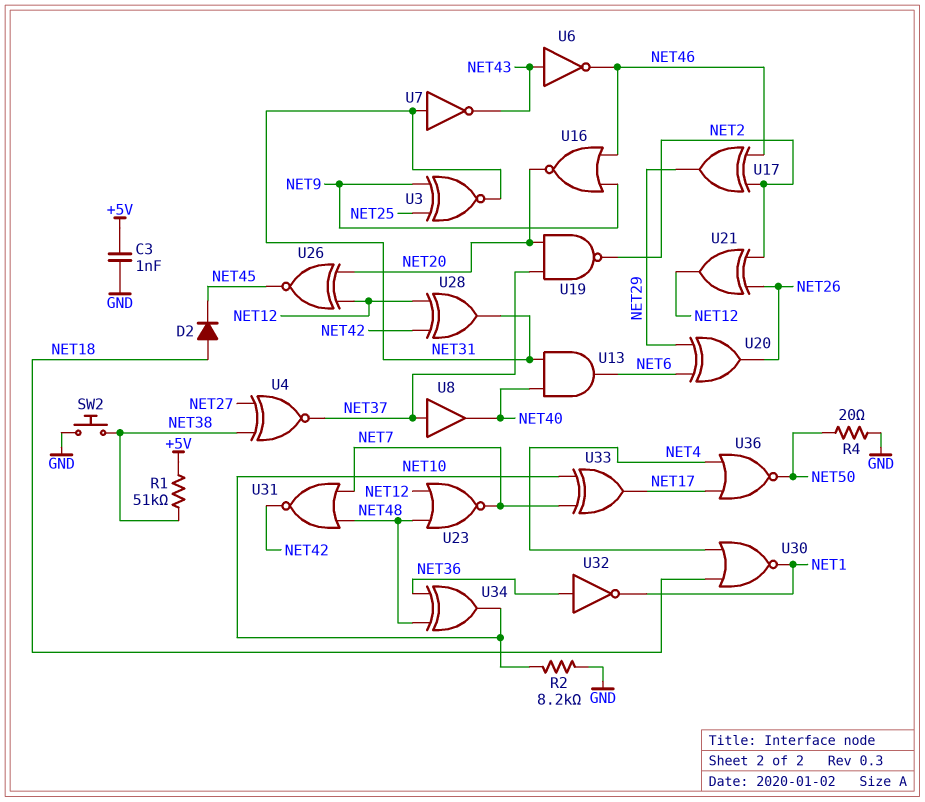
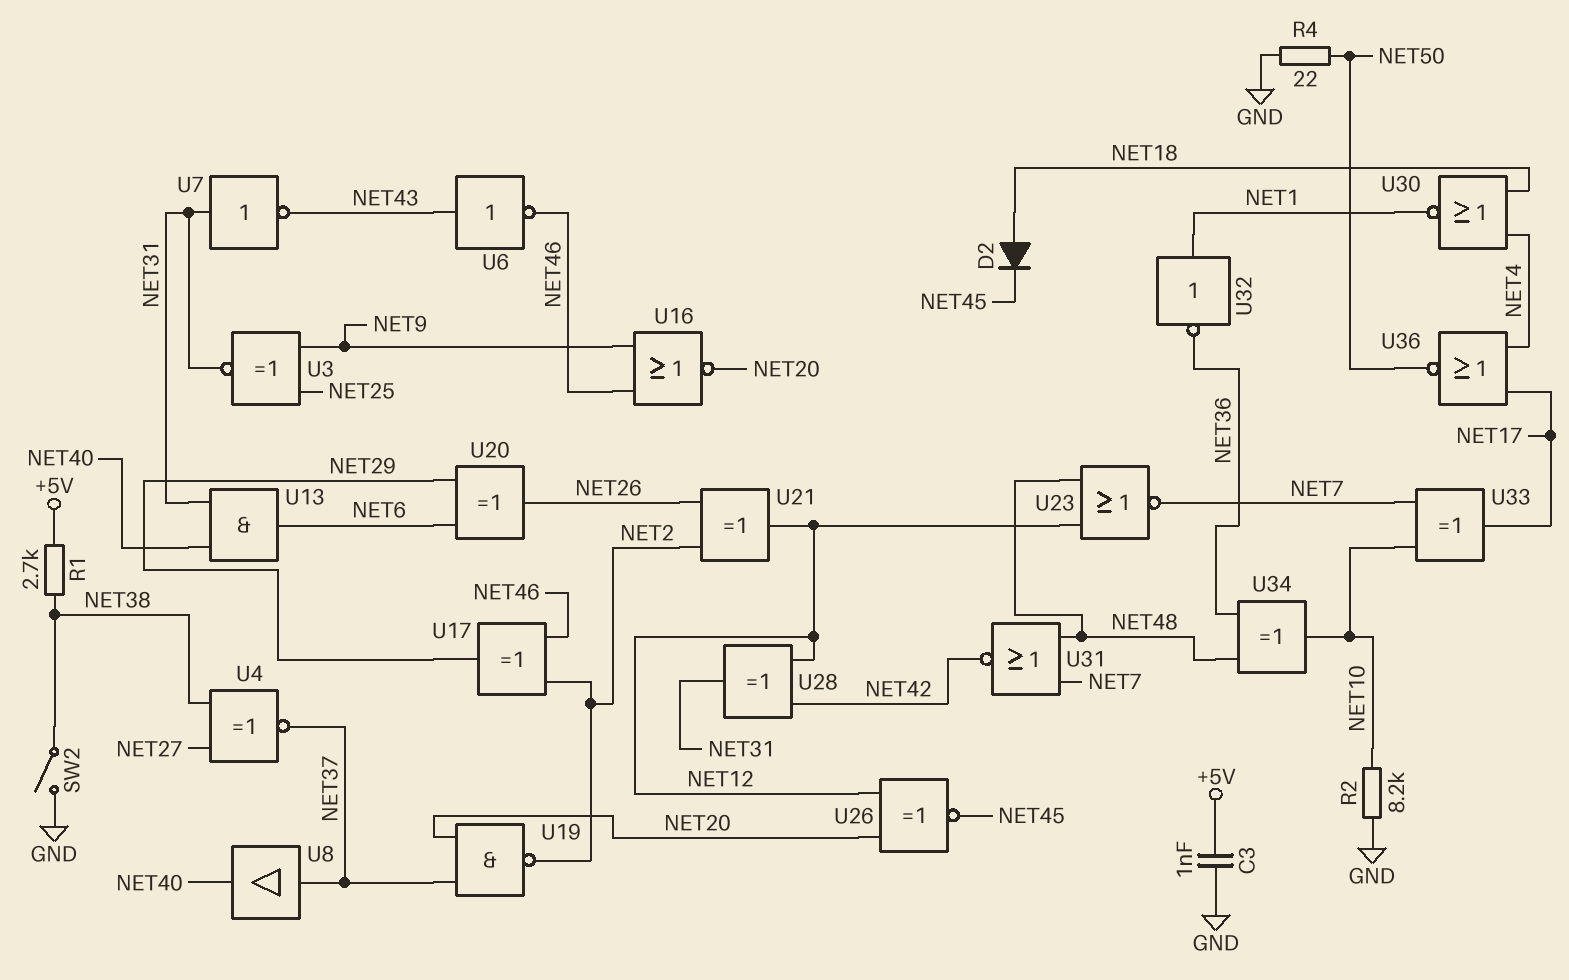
R1: 51k (+5V, NET38) -> 2.7k (+5V, NET38)
R4: 20 (GND, NET50) -> 22 (GND, NET50)
SW2: button (GND, NET38) -> switch (GND, NET38)
U32: NOT (in NET36, out NET1) -> NOT (in NET1, out NET36)

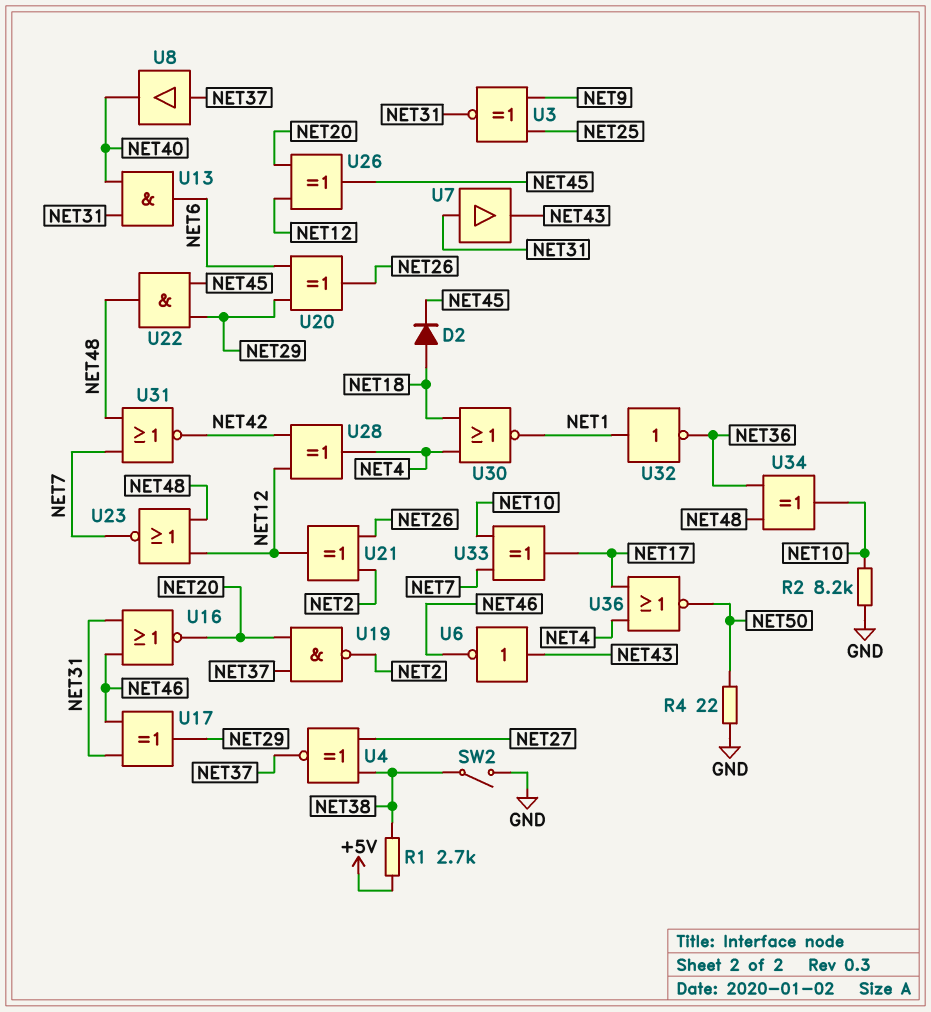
C3: 1nF (+5V, GND) -> none
U7: NOT (in NET31, out NET43) -> buffer (in NET31, out NET43)
U16: NOR (in NET9, in NET46, out NET20) -> NOR (in NET31, in NET46, out NET20)
U17: XOR (in NET2, in NET46, out NET29) -> XOR (in NET31, in NET46, out NET29)
U22: none -> AND (in NET29, in NET45, out NET48)
U26: XNOR (in NET12, in NET20, out NET45) -> XOR (in NET12, in NET20, out NET45)
U28: XOR (in NET12, in NET42, out NET31) -> XOR (in NET12, in NET42, out NET4)

